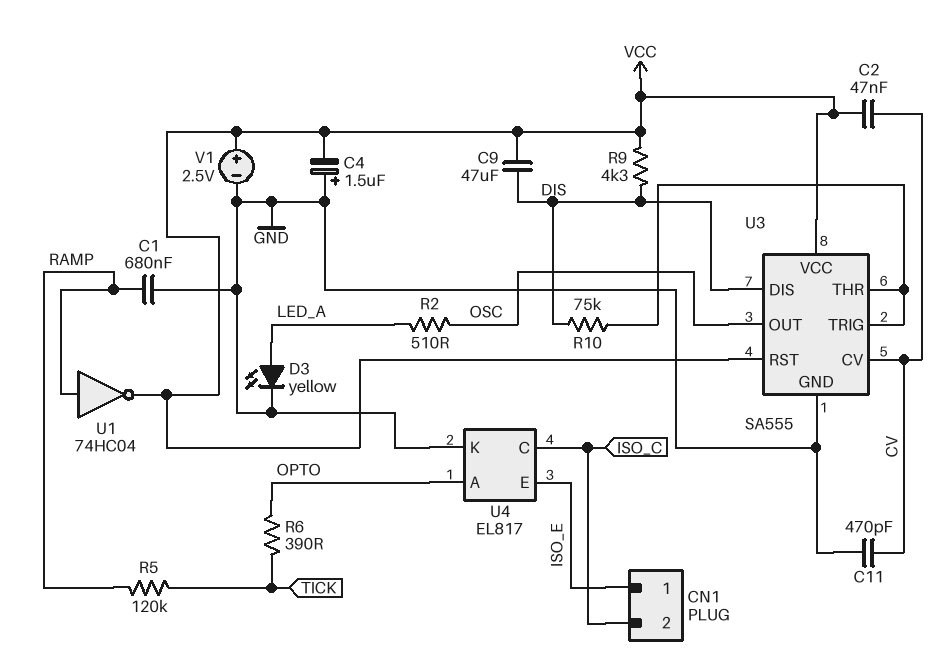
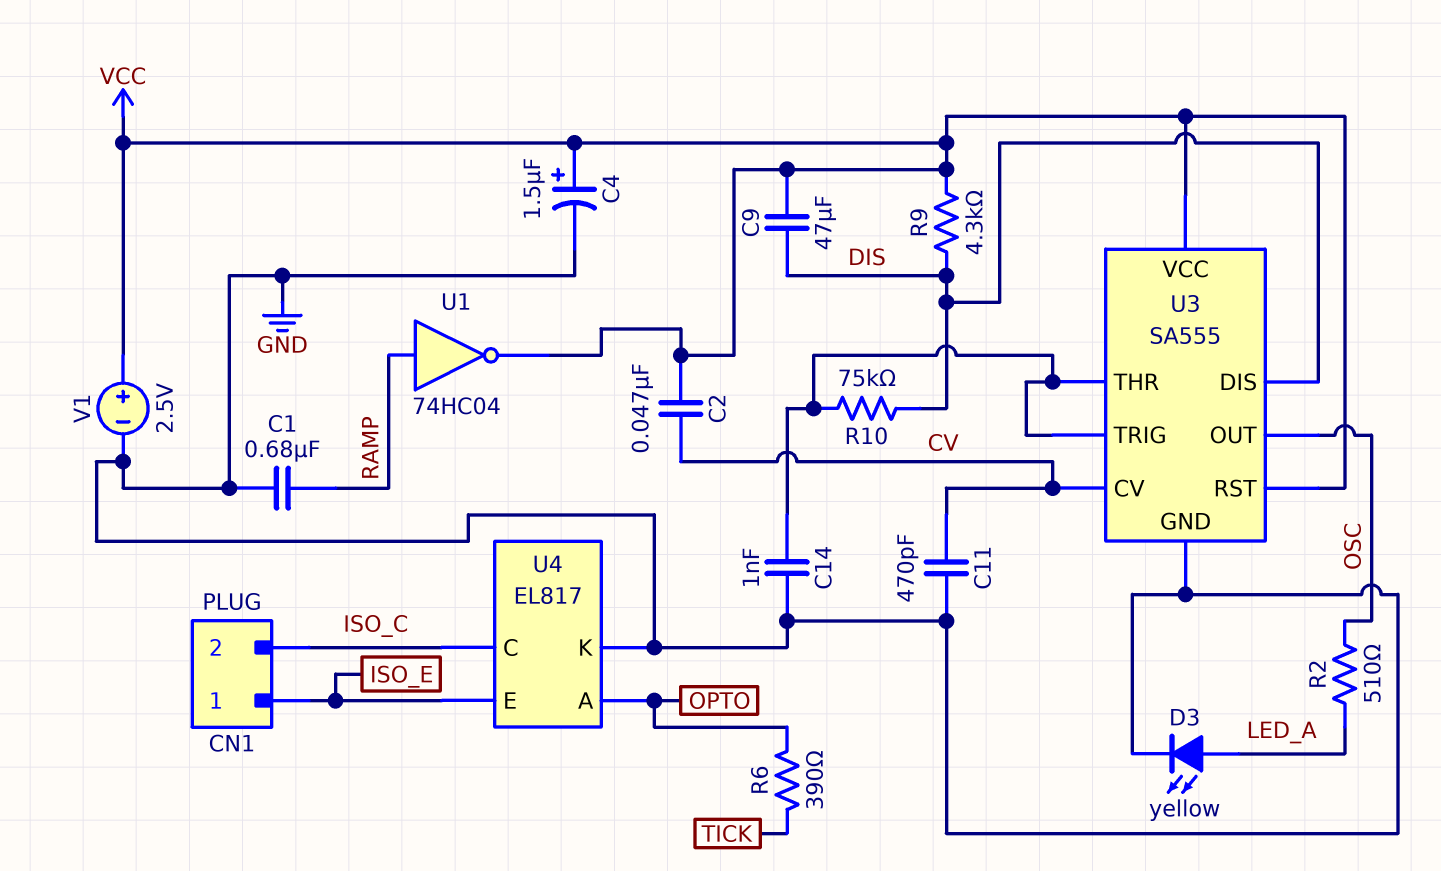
C4: 1.5uF (plus GND, minus VCC) -> 1.5uF (plus VCC, minus GND)
C14: none -> 1nF (GND, U3/THR)
R5: 120k (RAMP, TICK) -> none

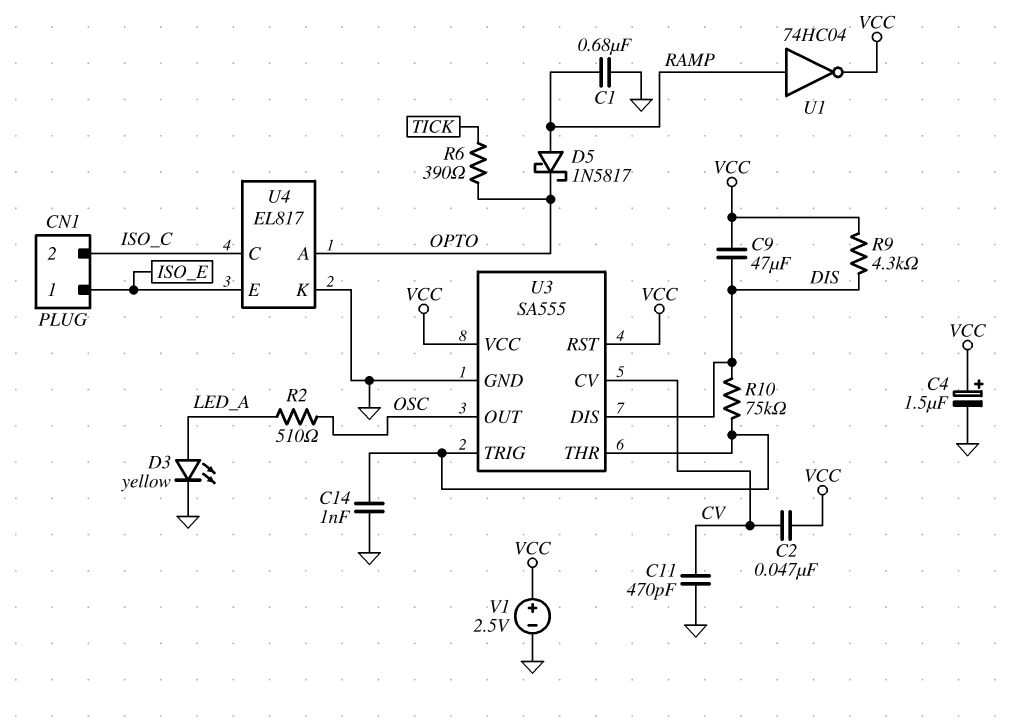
D5: none -> schottky 1N5817 (A RAMP, K OPTO)

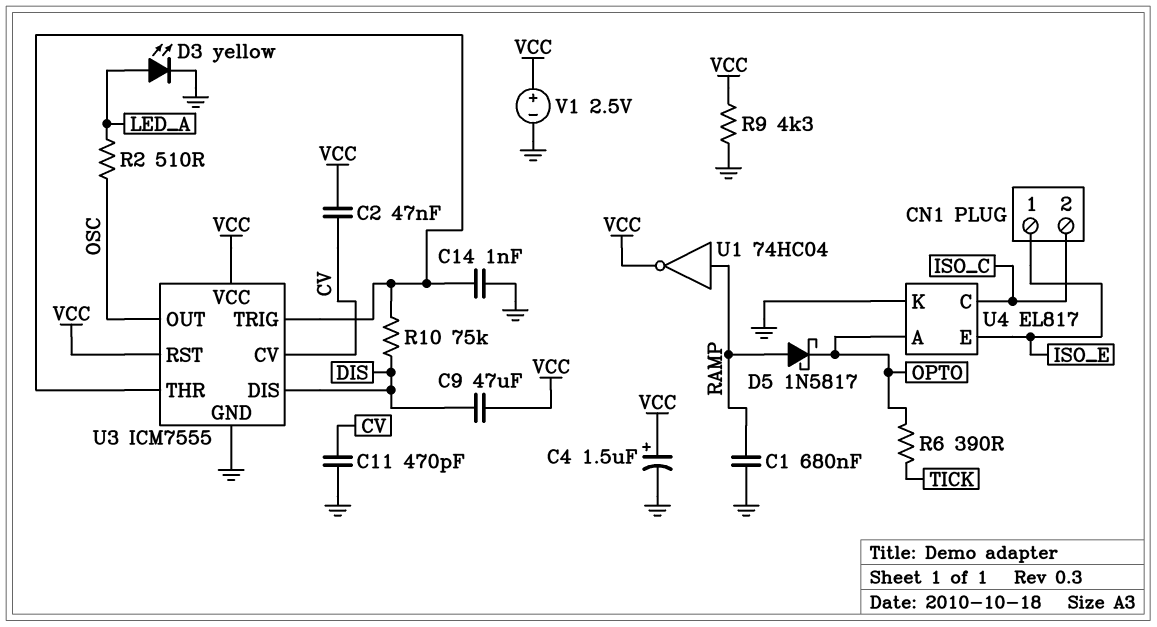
R9: 4.3k (DIS, VCC) -> 4.3k (GND, VCC)
U3: SA555 -> ICM7555

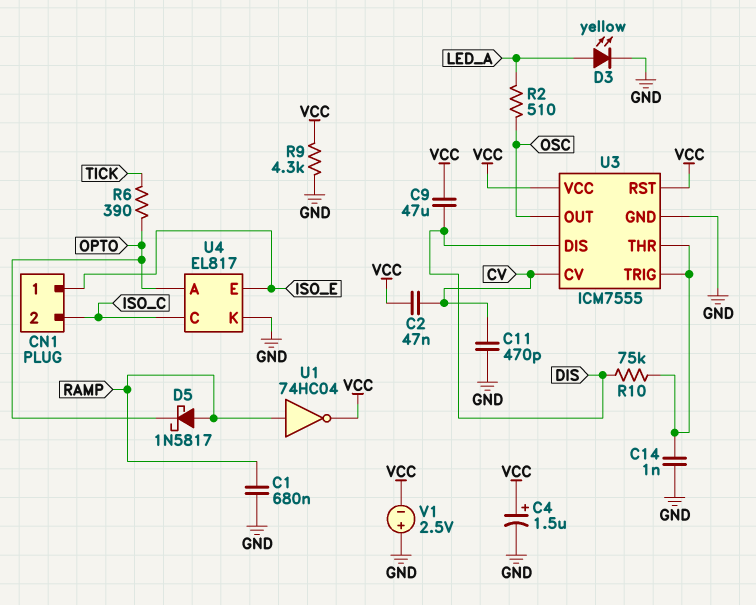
V1: 2.5V (plus VCC, minus GND) -> 2.5V (plus GND, minus VCC)

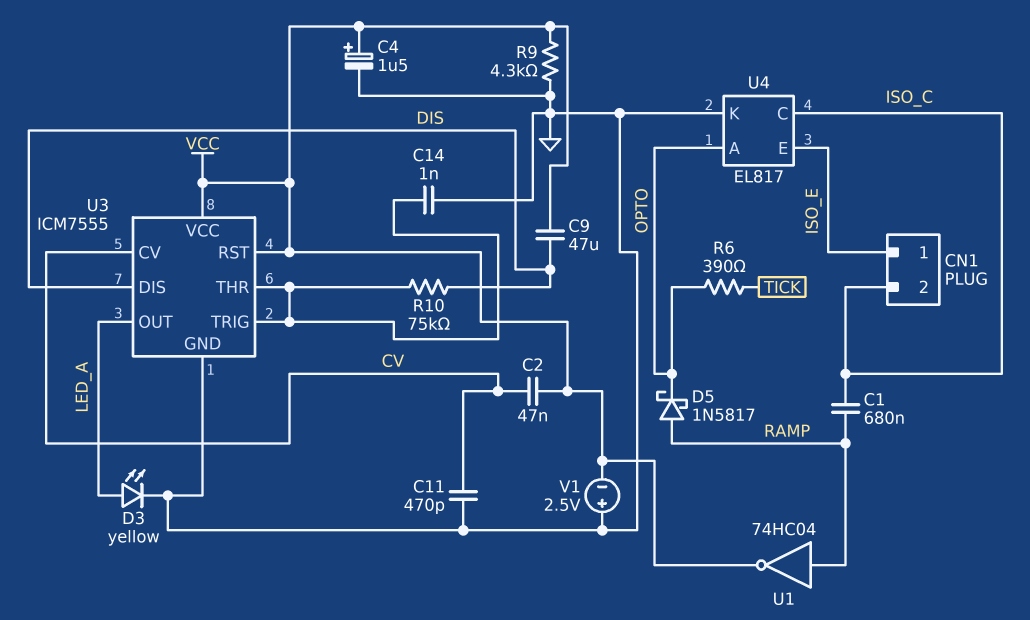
C1: 680nF (GND, RAMP) -> 680nF (ISO_C, RAMP)
R2: 510 (LED_A, OSC) -> none
U3 pin OUT: OSC -> LED_A

